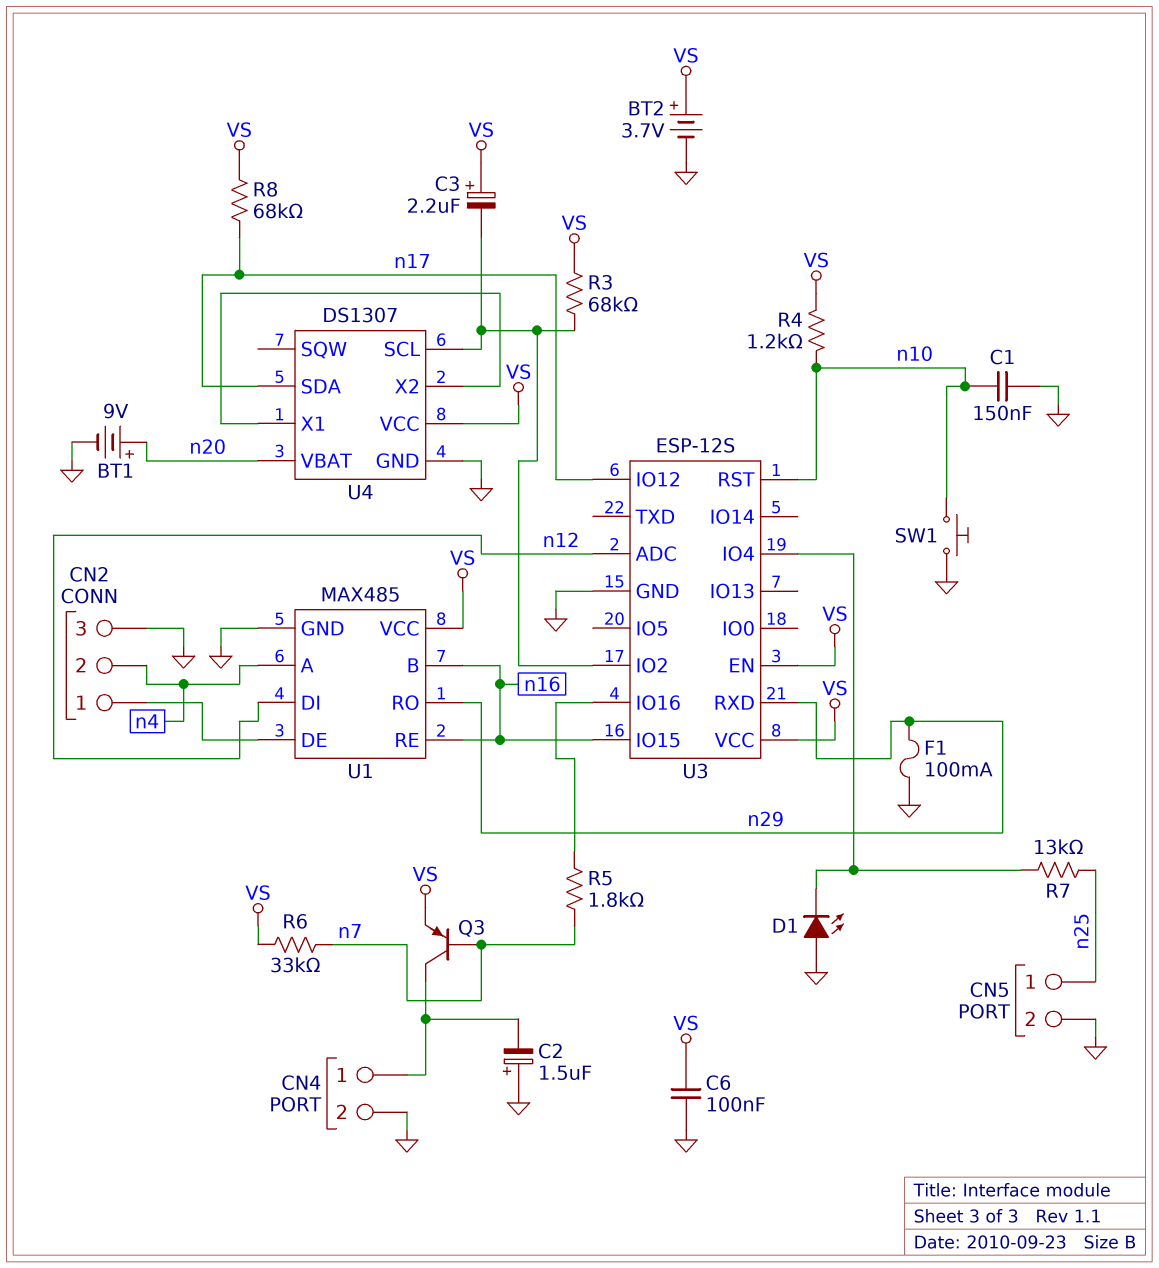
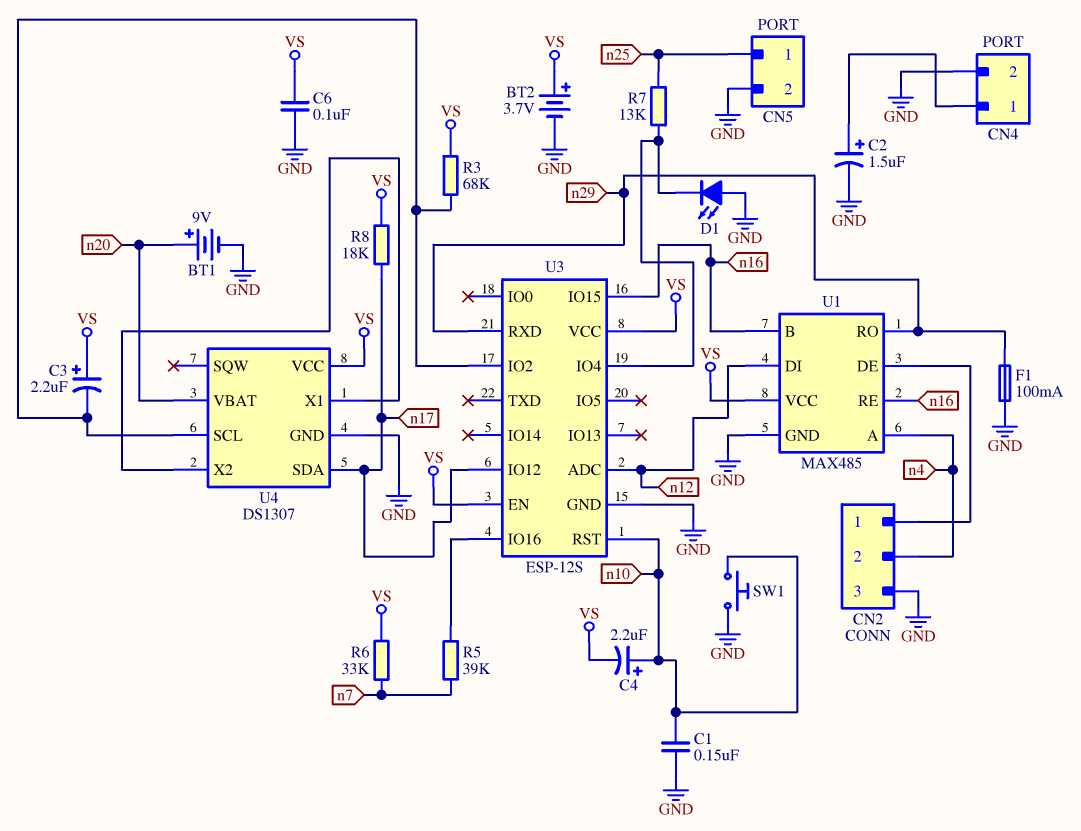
C2: 1.5uF (plus GND, minus CN4/1) -> 1.5uF (plus CN4/1, minus GND)
C4: none -> 2.2uF (plus n10, minus VS)
Q3: PNP (B n7, C CN4/1, E VS) -> none
R4: 1.2k (VS, n10) -> none
R5: 1.8k (U3/IO16, n7) -> 39k (U3/IO16, n7)
R8: 68k (VS, n17) -> 18k (VS, n17)

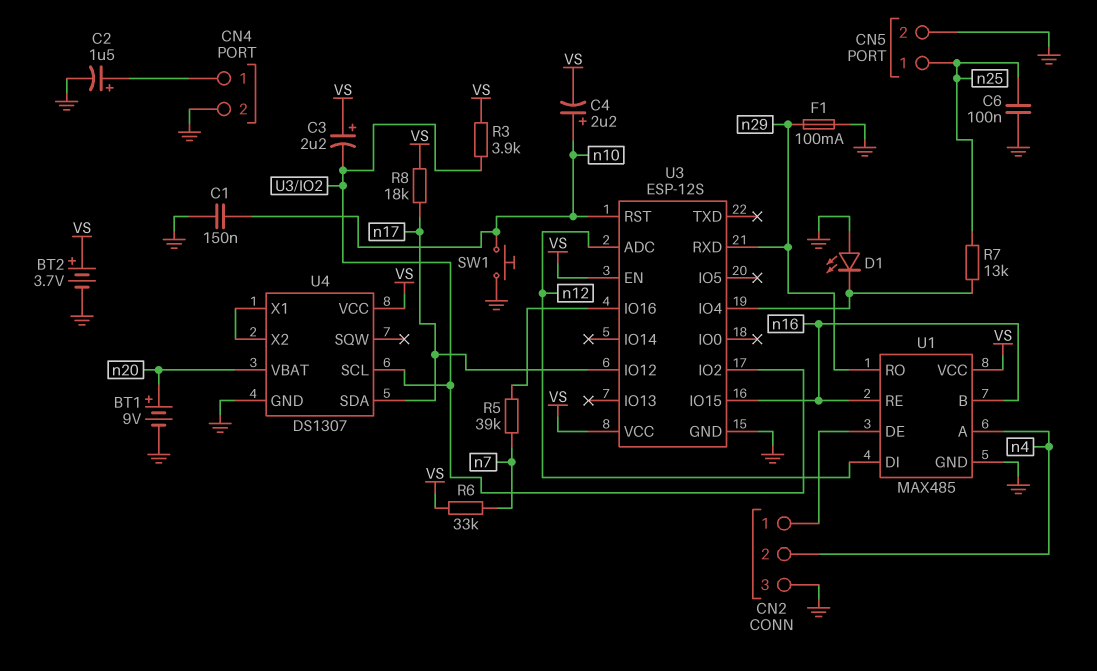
C6: 100nF (GND, VS) -> 100nF (GND, n25)
R3: 68k (U3/IO2, VS) -> 3.9k (U3/IO2, VS)

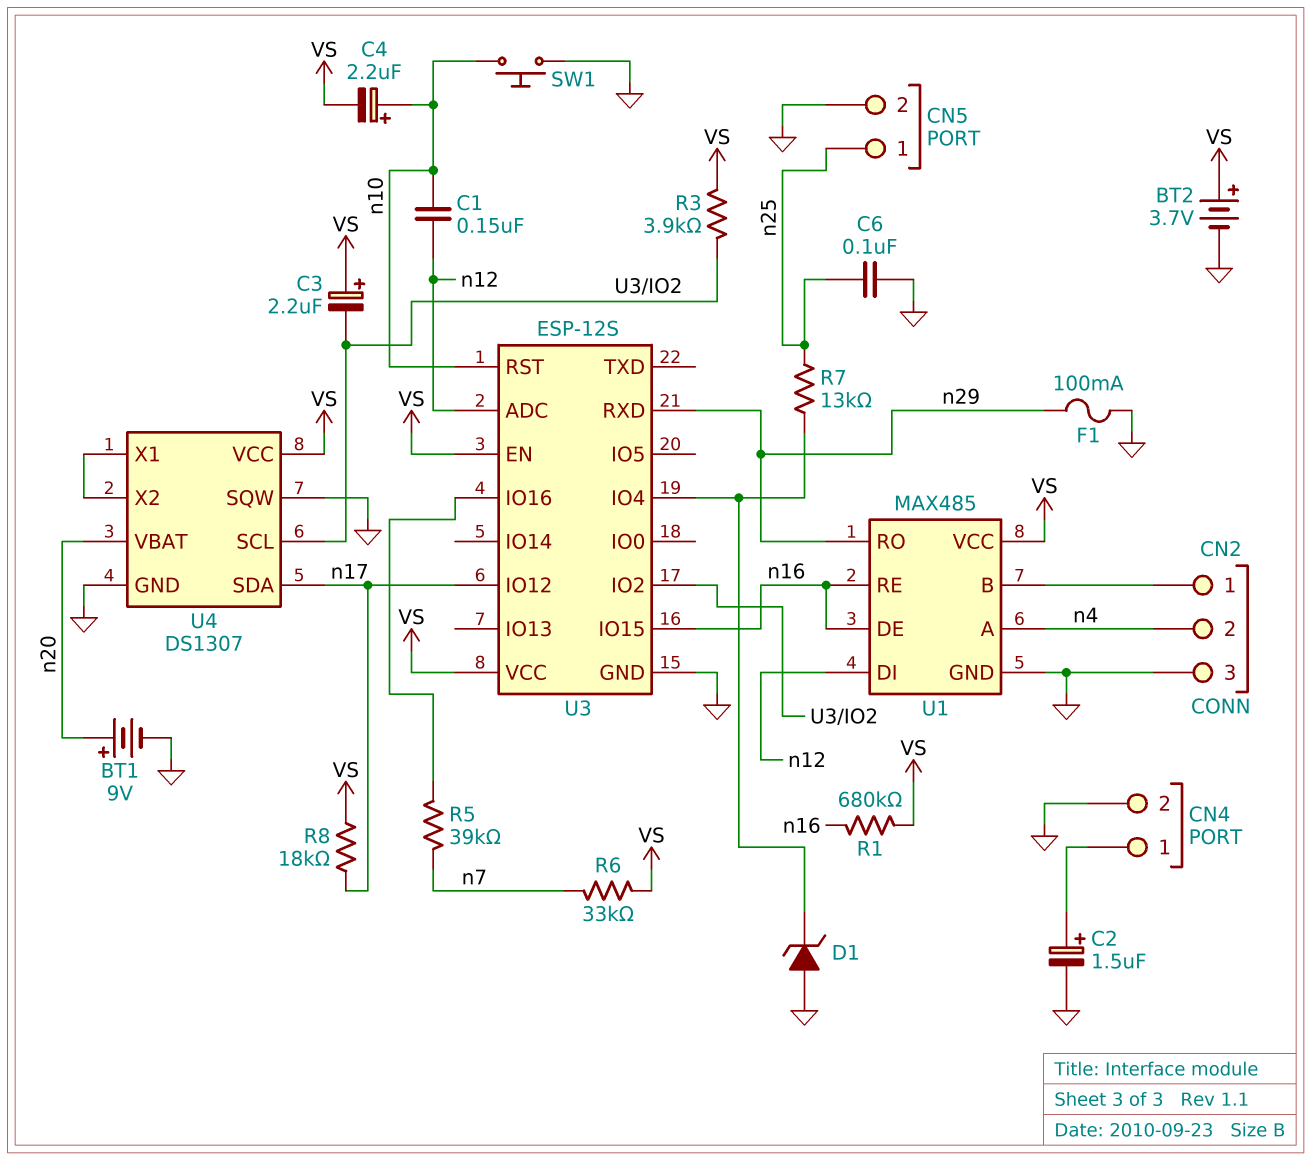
C1: 150nF (GND, n10) -> 150nF (n10, n12)
D1: LED (A GND, K U3/IO4) -> zener (A GND, K U3/IO4)
R1: none -> 680k (VS, n16)
U1 pin B: n16 -> CN2/1
U1 pin DE: CN2/1 -> n16
U4 pin SQW: none -> GND

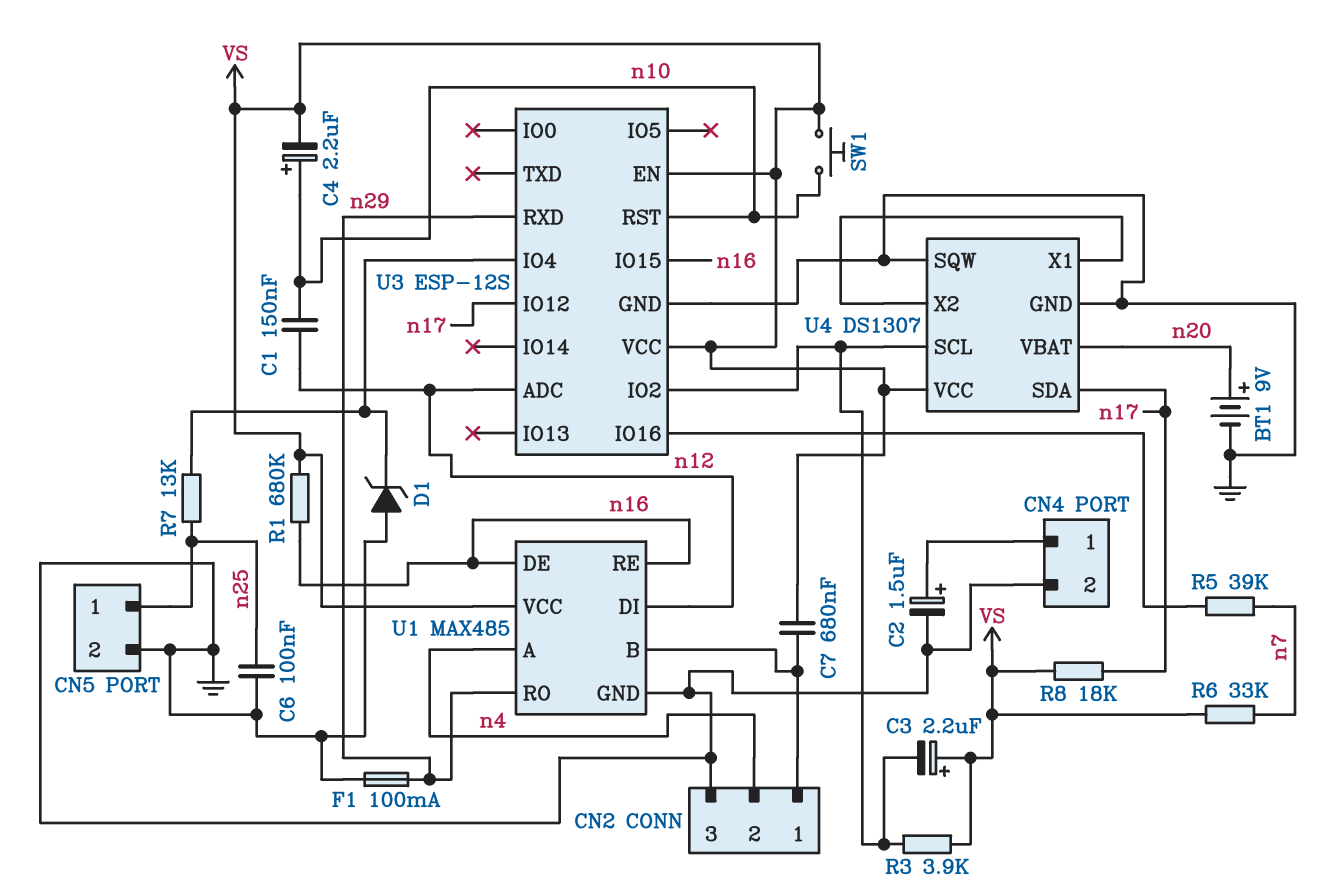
BT2: 3.7V (plus VS, minus GND) -> none
C7: none -> 680nF (CN2/1, VS)
SW1: button (GND, n10) -> button (VS, n10)

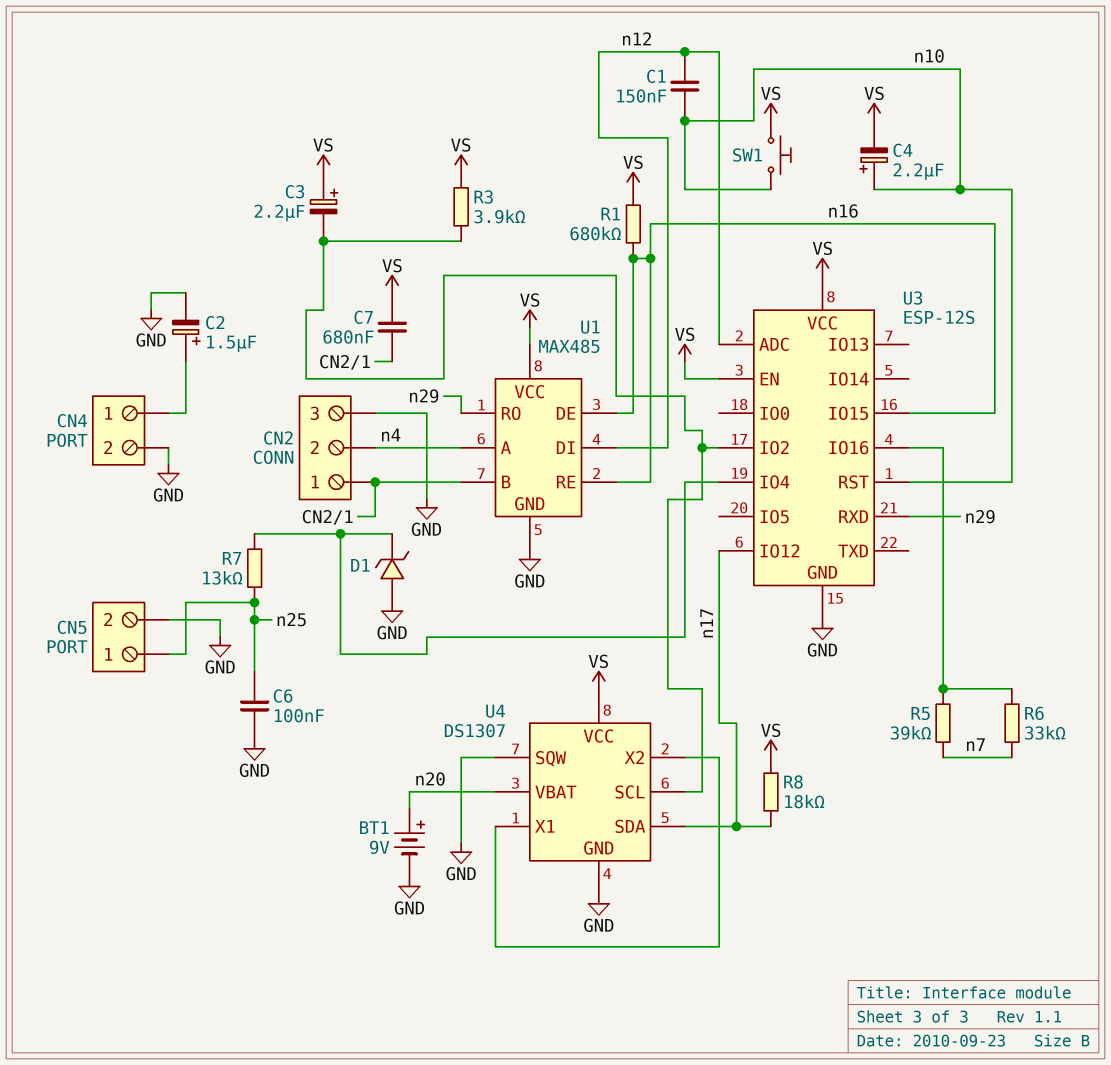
F1: 100mA (GND, n29) -> none
R6: 33k (VS, n7) -> 33k (U3/IO16, n7)

